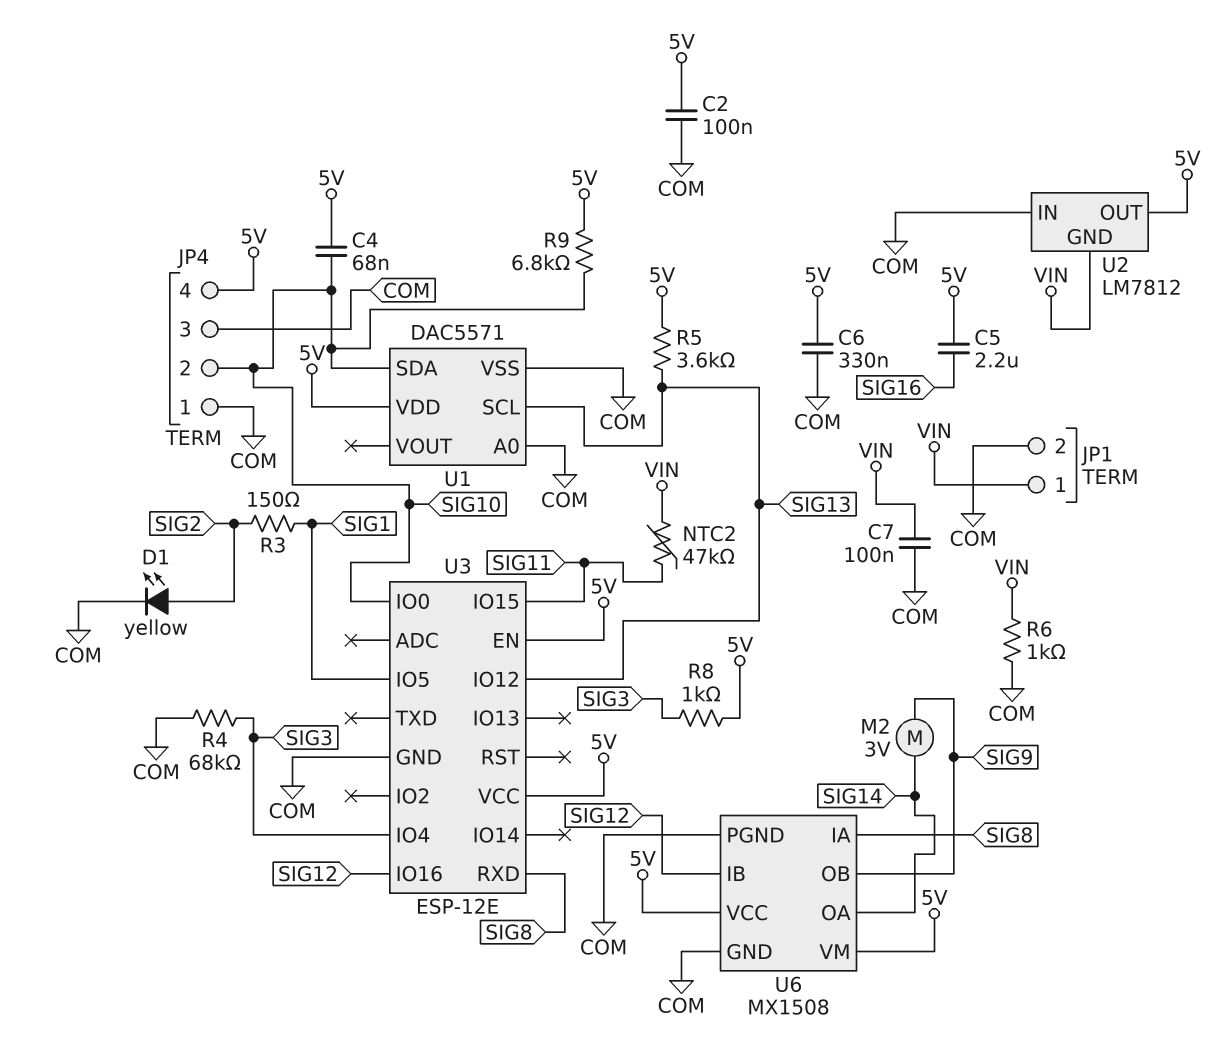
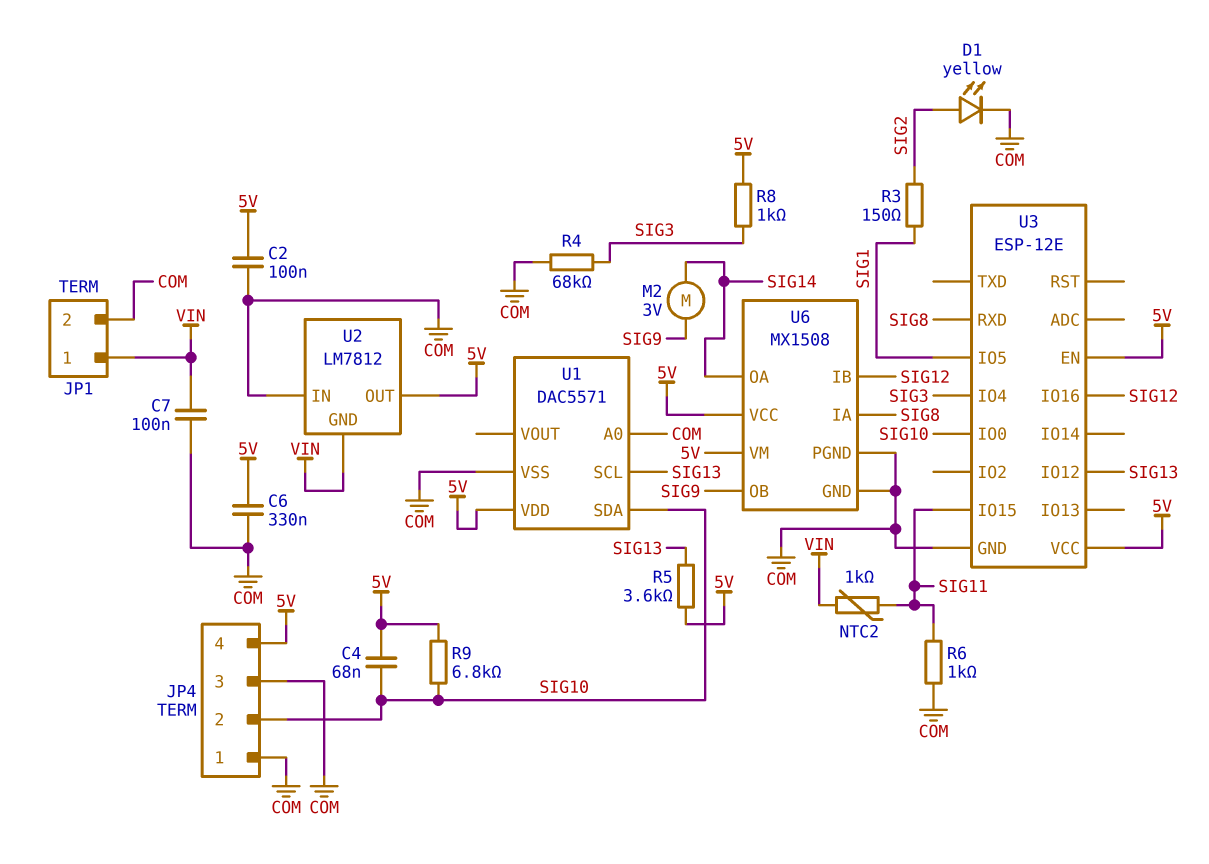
C5: 2.2uF (5V, SIG16) -> none
NTC2: 47k (SIG11, VIN) -> 1k (SIG11, VIN)
R6: 1k (COM, VIN) -> 1k (COM, SIG11)

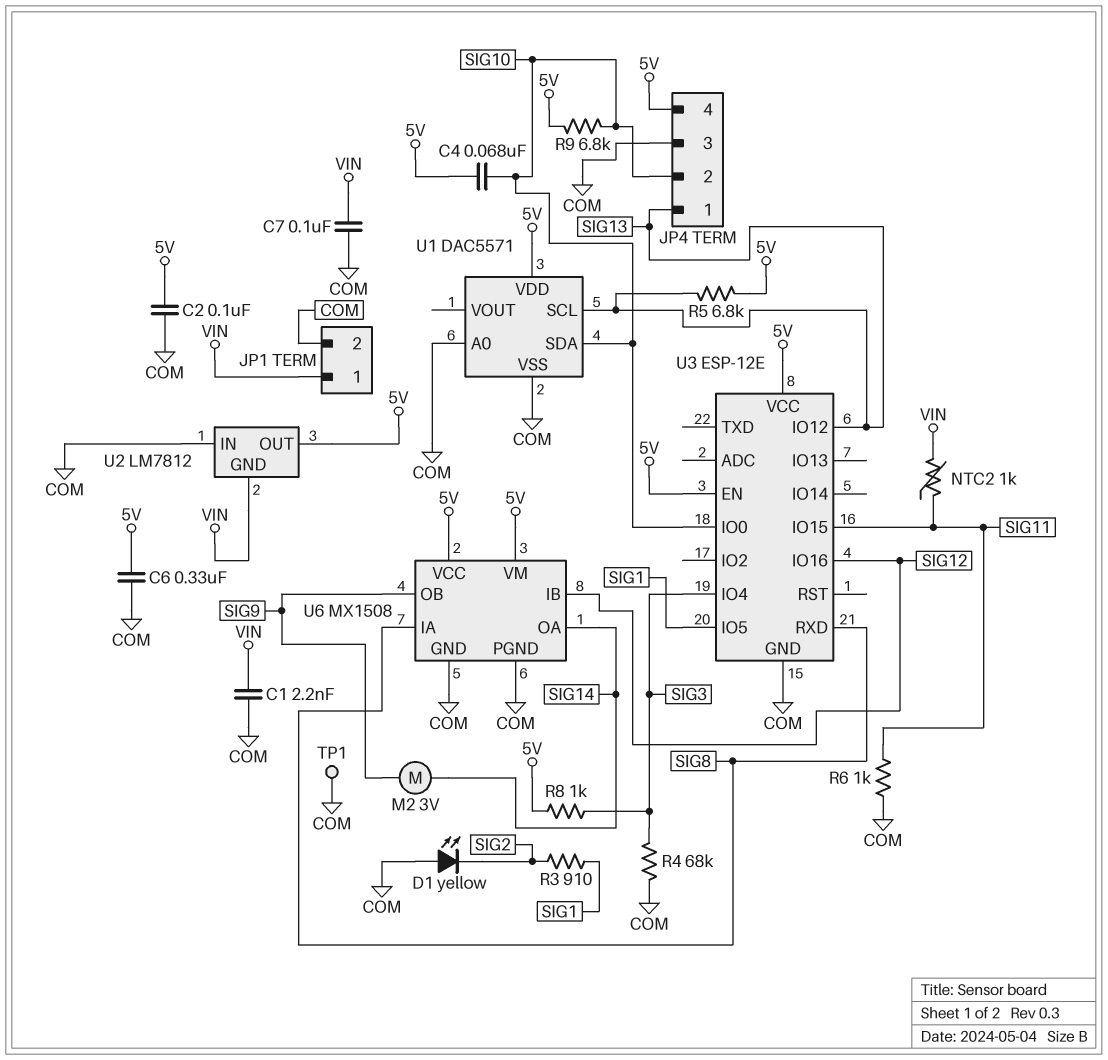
C1: none -> 2.2nF (COM, VIN)
D1: LED yellow (A SIG2, K COM) -> LED yellow (A COM, K SIG2)
JP4 pin 1: COM -> SIG13
R3: 150 (SIG1, SIG2) -> 910 (SIG1, SIG2)
R5: 3.6k (5V, SIG13) -> 6.8k (5V, SIG13)
TP1: none -> test point (COM)

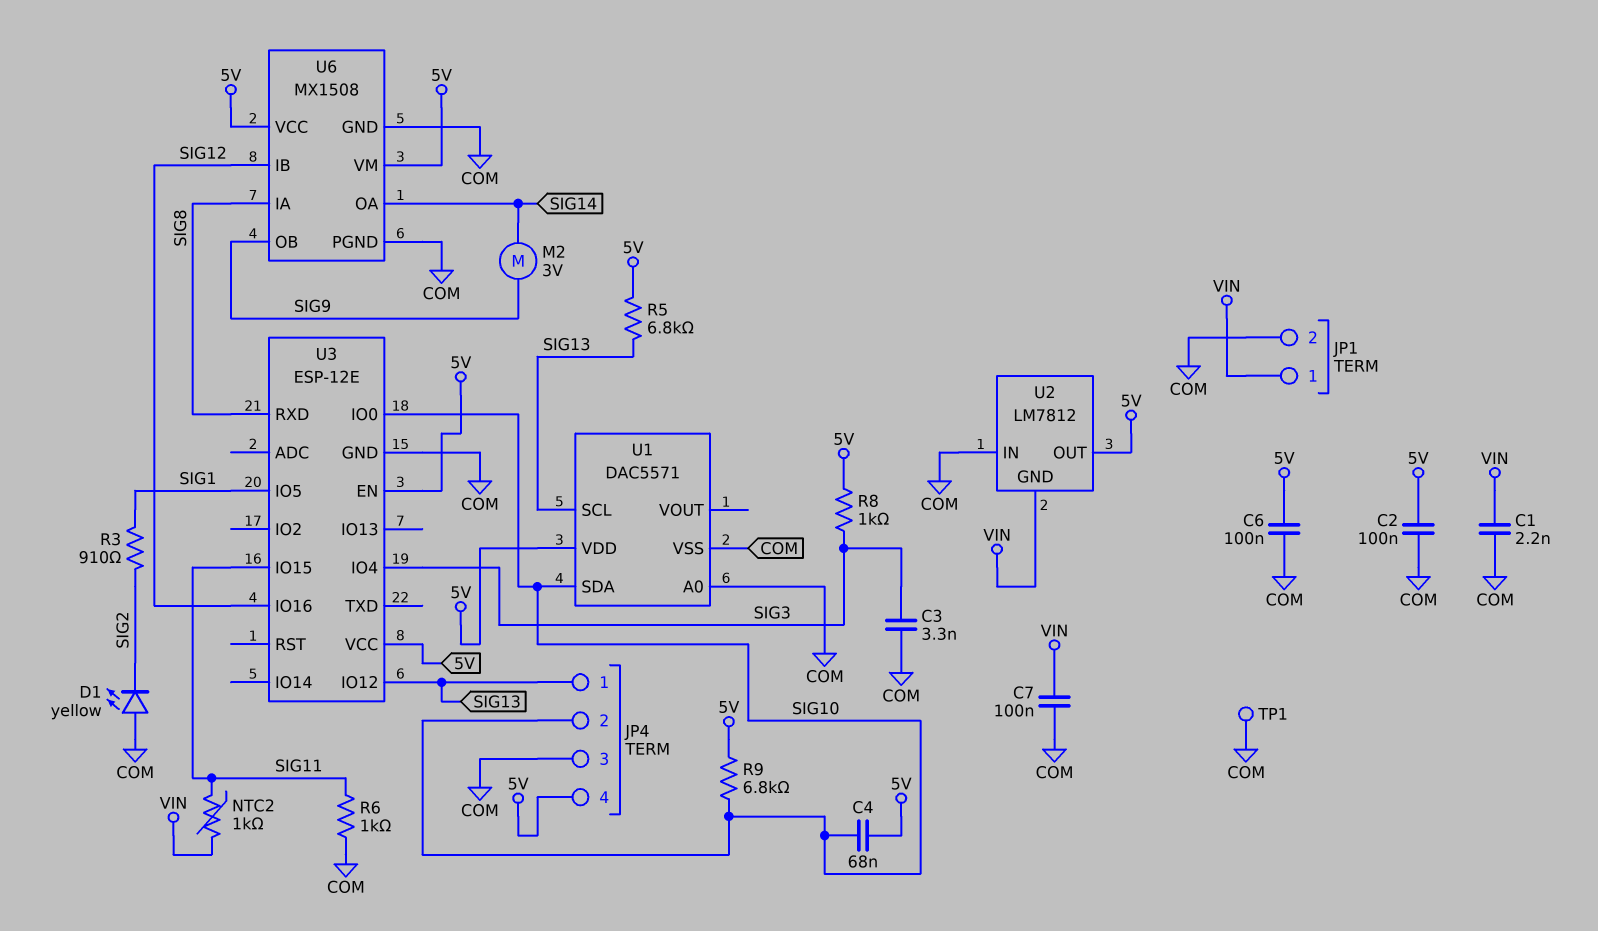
C3: none -> 3.3nF (COM, SIG3)
C6: 330nF (5V, COM) -> 100nF (5V, COM)
R4: 68k (COM, SIG3) -> none

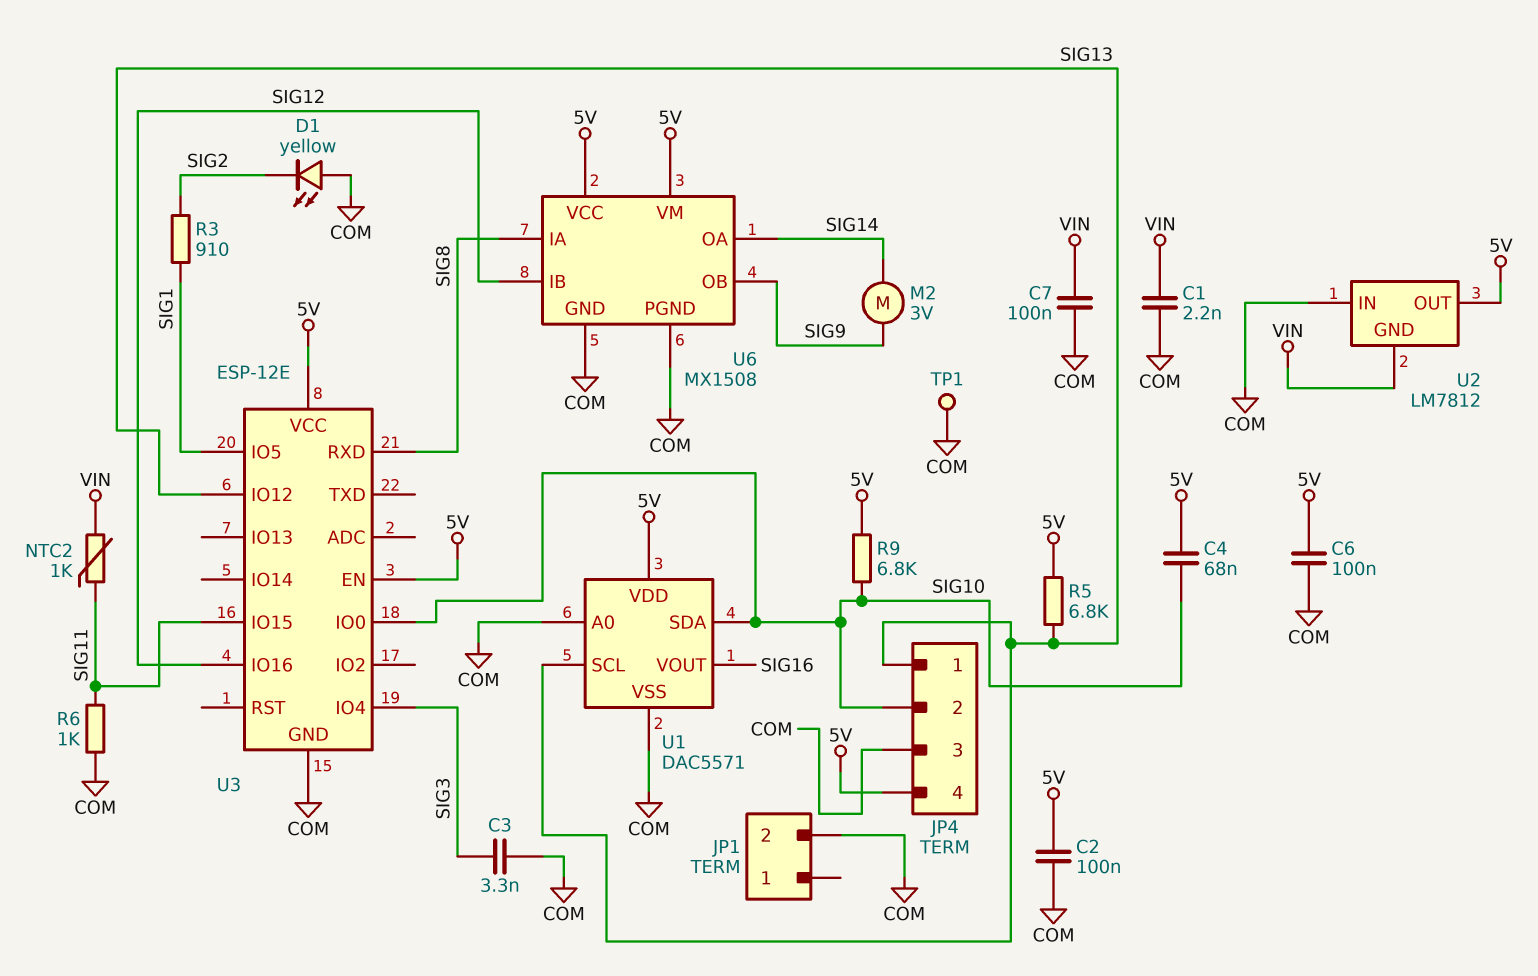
JP1 pin 1: VIN -> none
R8: 1k (5V, SIG3) -> none
U1 pin VOUT: none -> SIG16

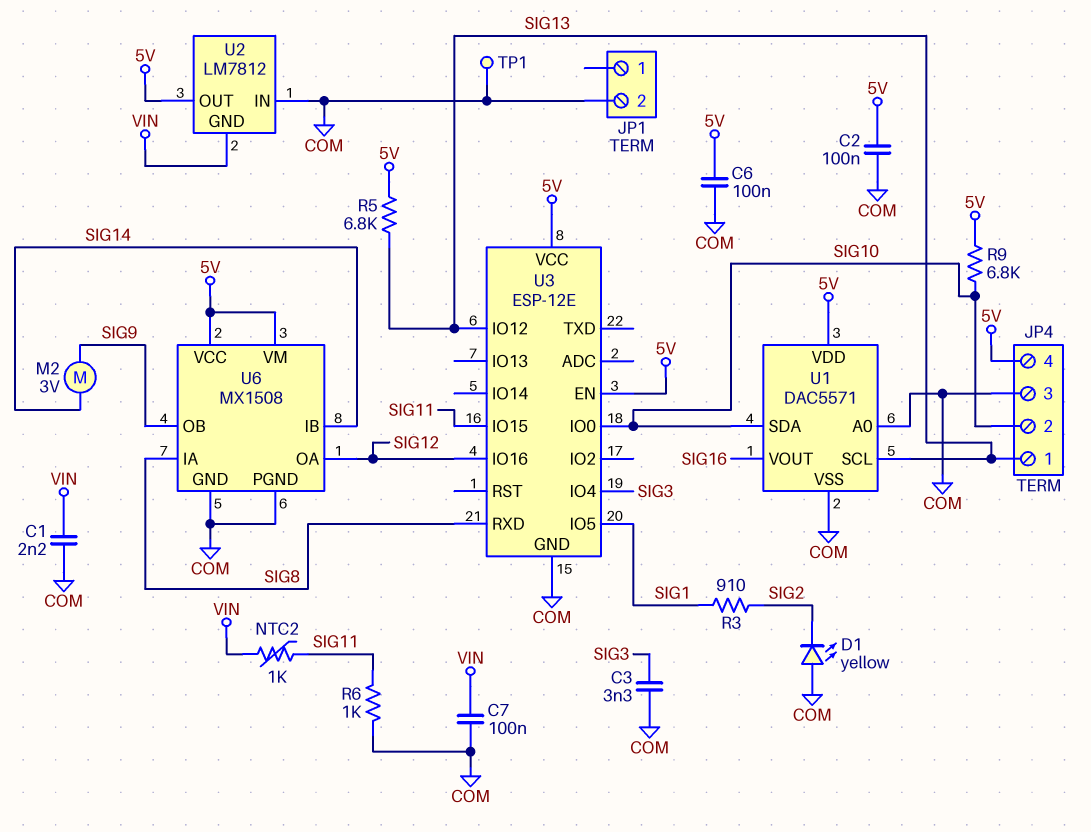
C4: 68nF (5V, SIG10) -> none
U6 pin IB: SIG12 -> SIG14
U6 pin OA: SIG14 -> SIG12

